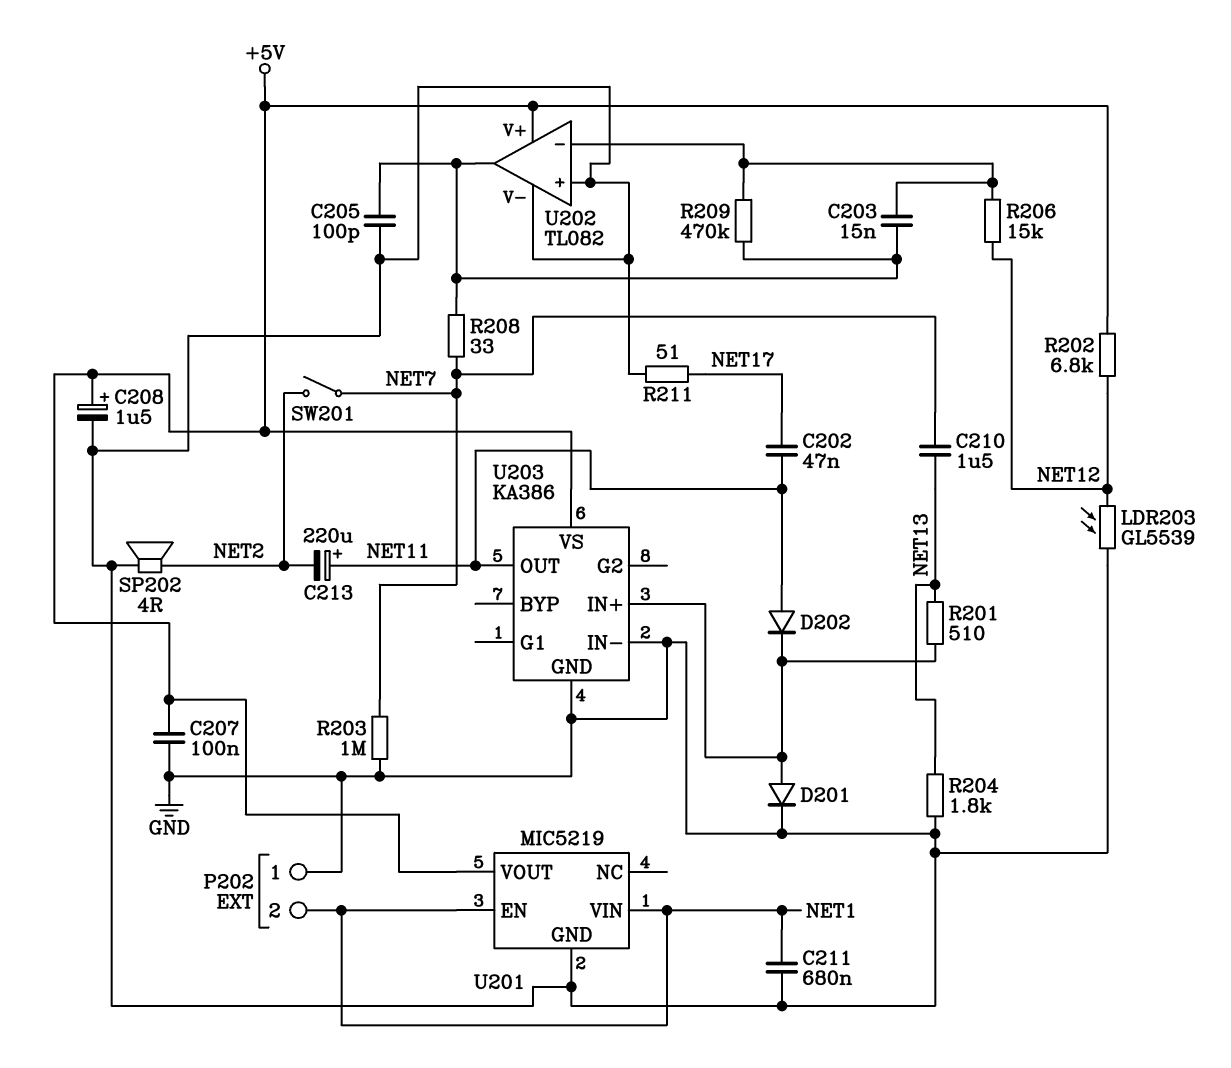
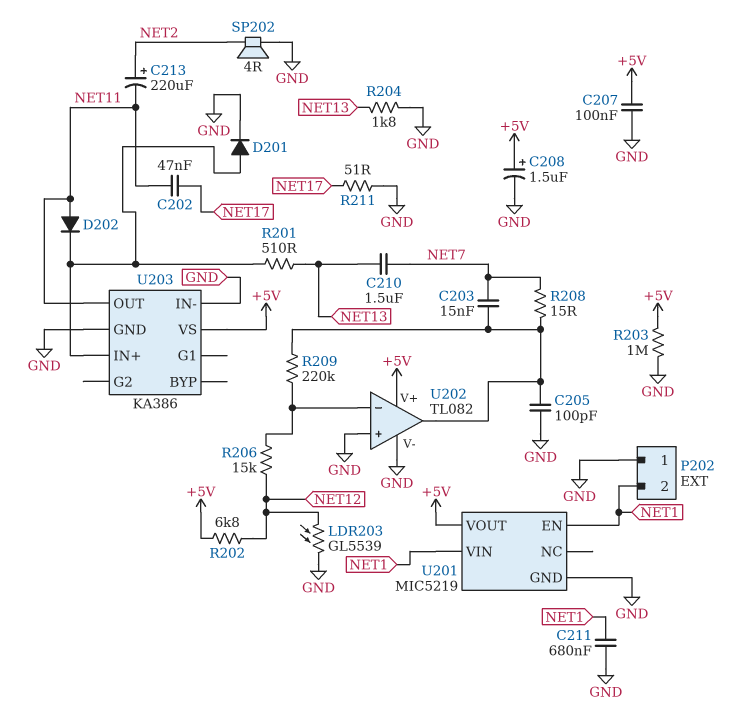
C203: 15nF (U202/in-, U202/out) -> 15nF (NET7, U202/out)
C213: 220uF (plus NET11, minus NET2) -> 220uF (plus NET2, minus NET11)
R203: 1M (GND, NET7) -> 1M (+5V, GND)
R208: 33 (NET7, U202/out) -> 15 (NET7, U202/out)
R209: 470k (U202/in-, U202/out) -> 220k (U202/in-, U202/out)
SW201: switch (NET2, NET7) -> none

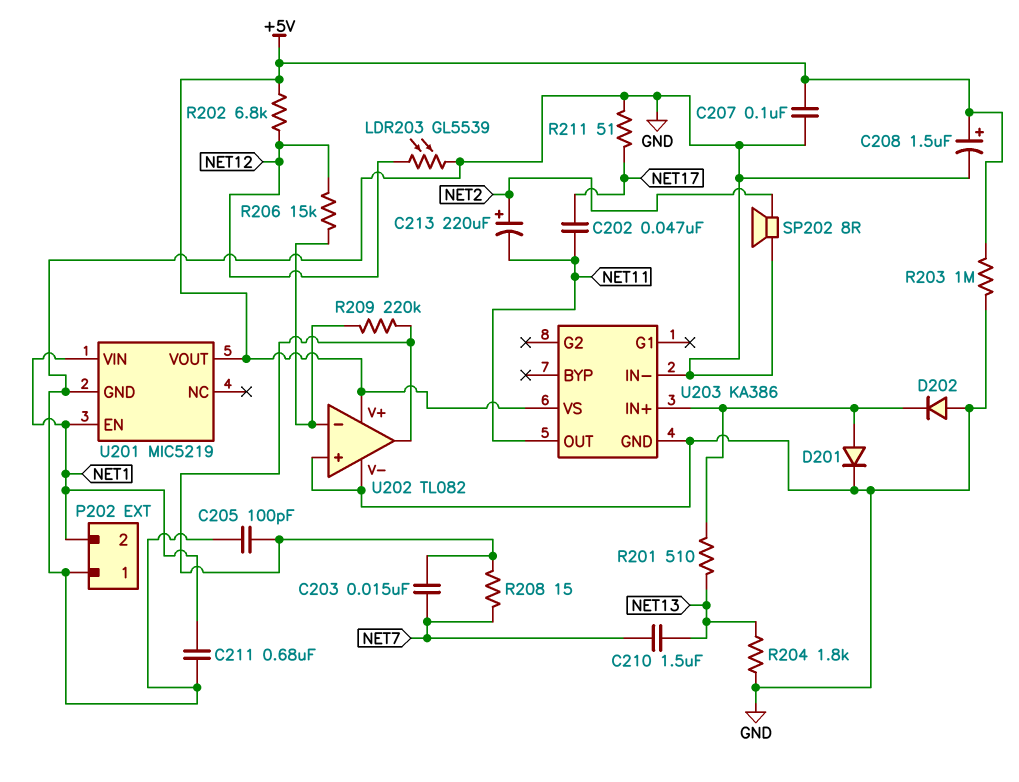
D202: diode (A NET11, K U203/IN+) -> diode (A GND, K U203/IN+)
SP202: speaker 4R (GND, NET2) -> speaker 8R (GND, NET2)

